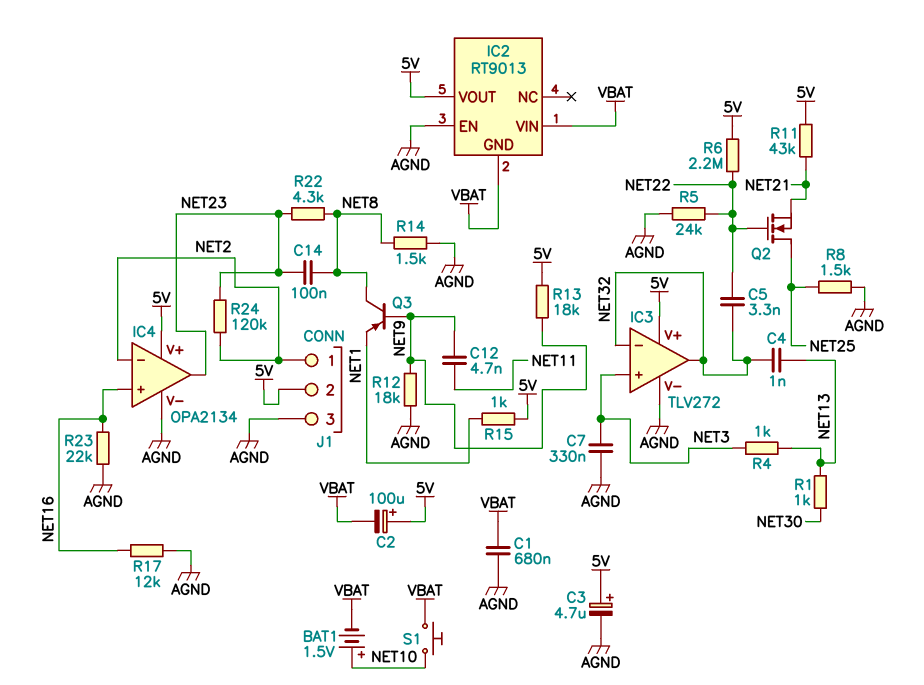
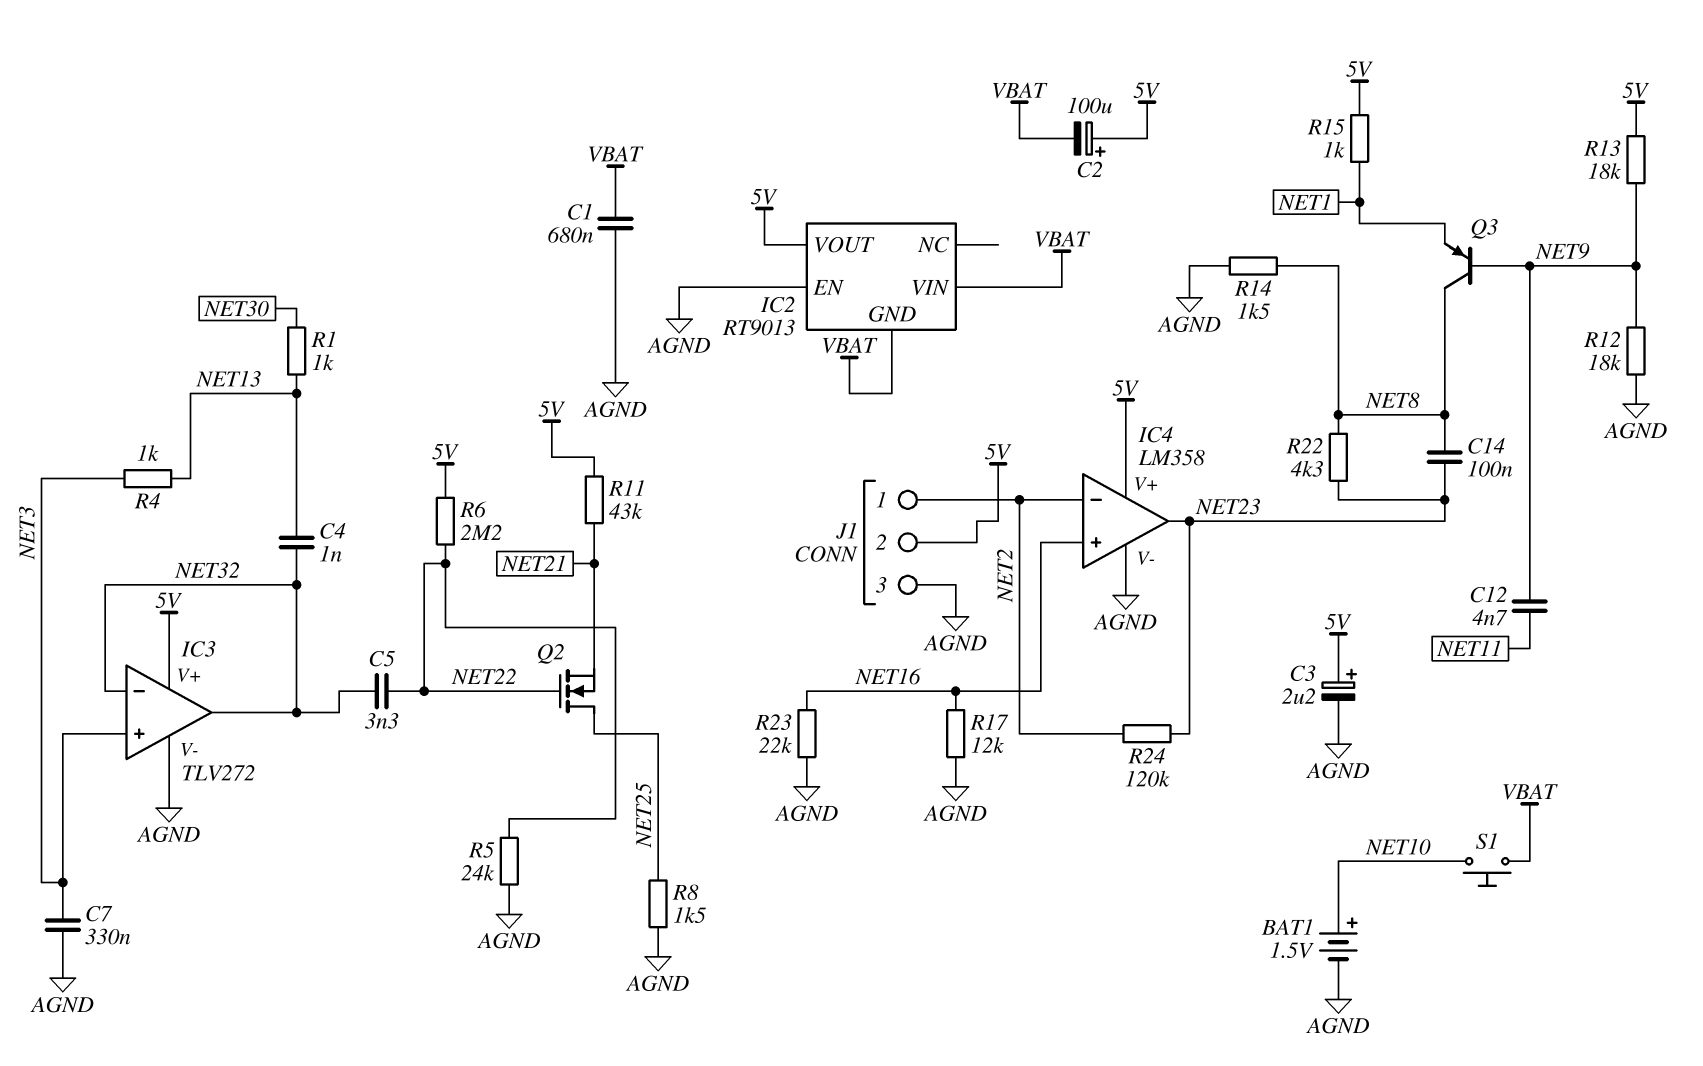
BAT1: 1.5V (plus NET10, minus VBAT) -> 1.5V (plus NET10, minus AGND)
C3: 4.7uF (plus 5V, minus AGND) -> 2.2uF (plus 5V, minus AGND)
IC4: OPA2134 -> LM358

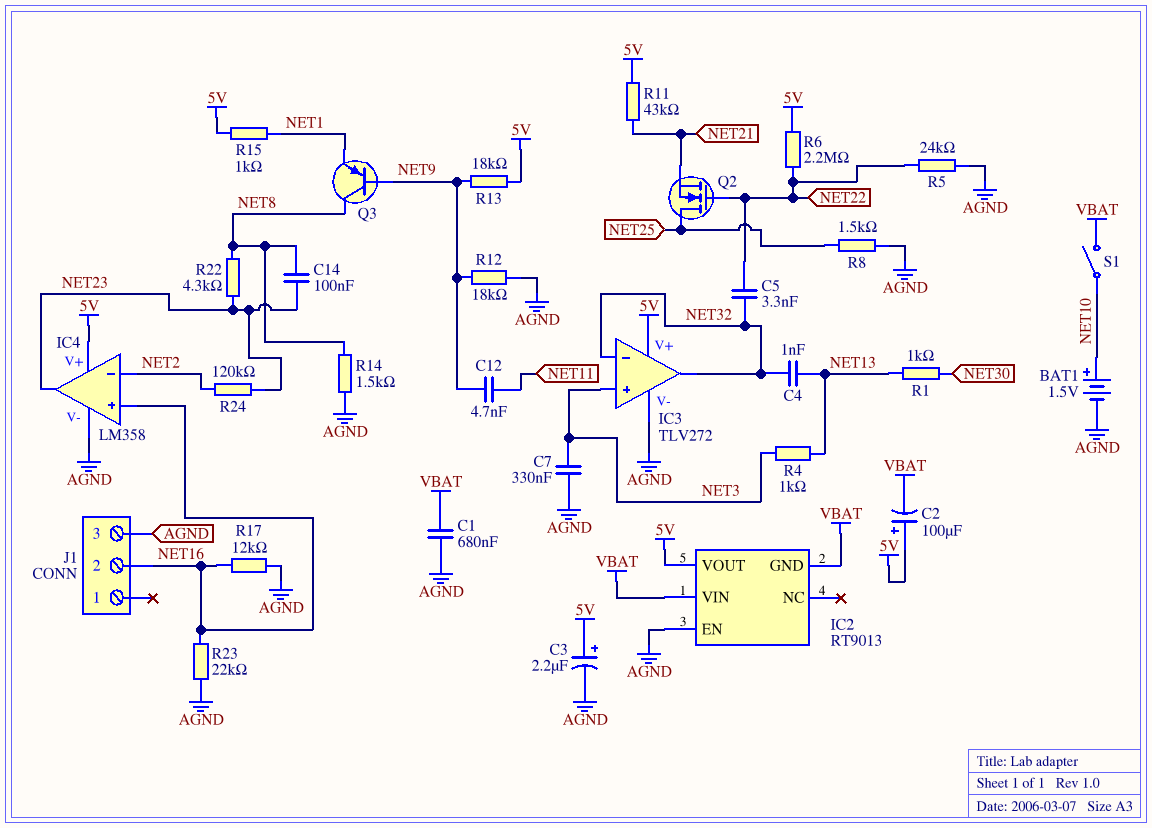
J1 pin 1: NET2 -> none
J1 pin 2: 5V -> NET16
S1: button (NET10, VBAT) -> switch (NET10, VBAT)

